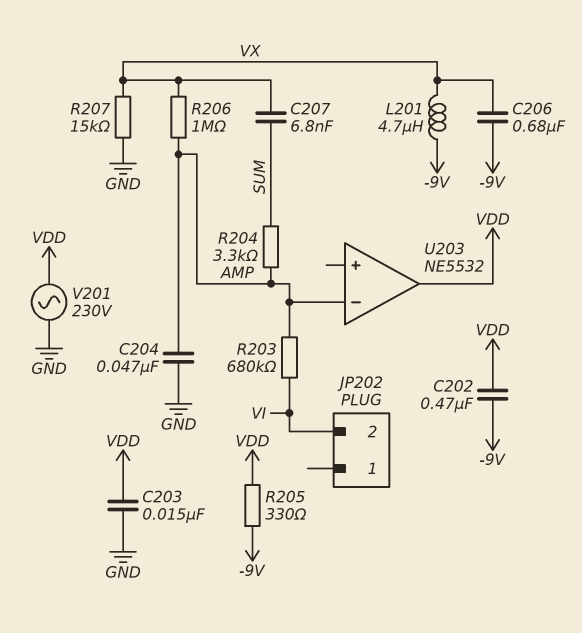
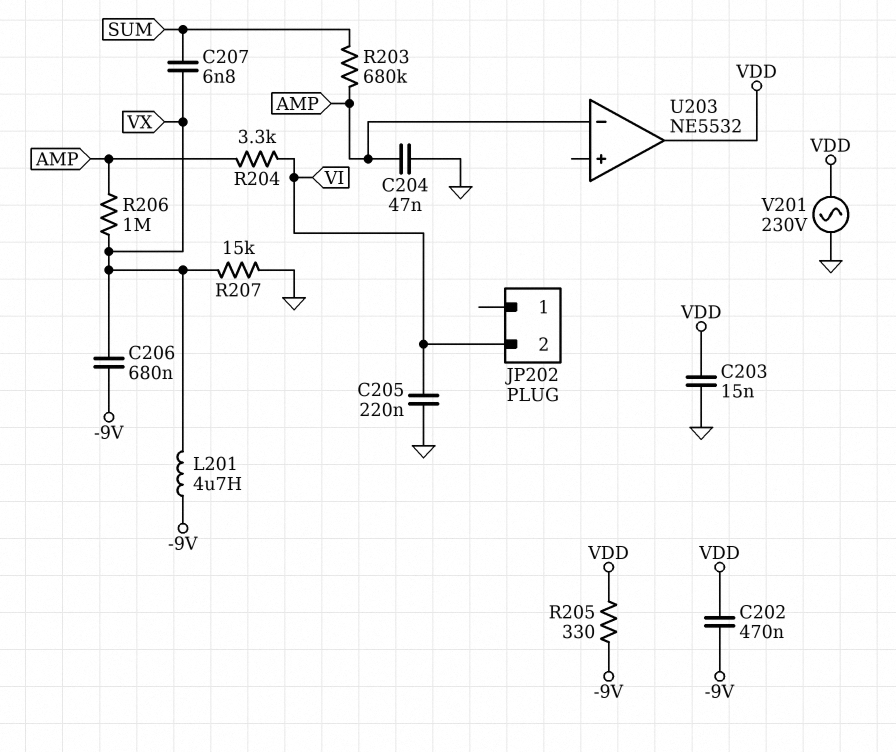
C205: none -> 220nF (GND, VI)
R203: 680k (AMP, VI) -> 680k (AMP, SUM)
R204: 3.3k (AMP, SUM) -> 3.3k (AMP, VI)

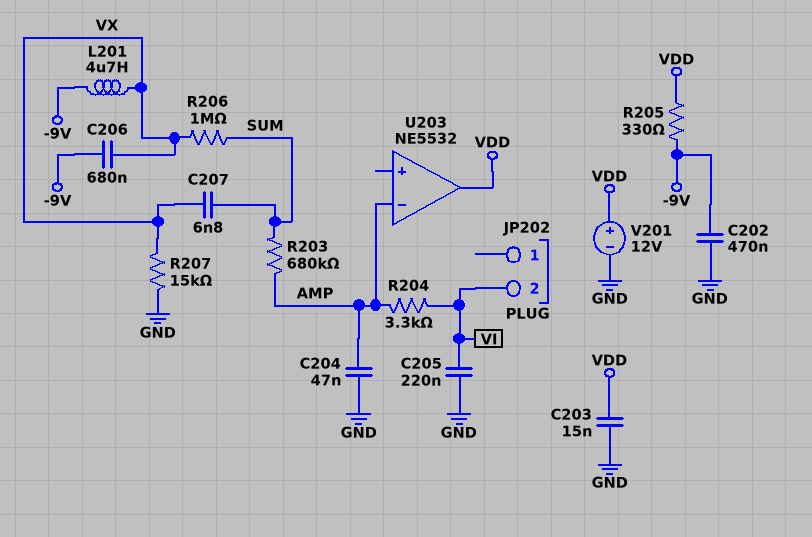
C202: 470nF (-9V, VDD) -> 470nF (-9V, GND)
R206: 1M (AMP, VX) -> 1M (SUM, VX)
V201: AC 230V (GND, VDD) -> 12V (plus VDD, minus GND)

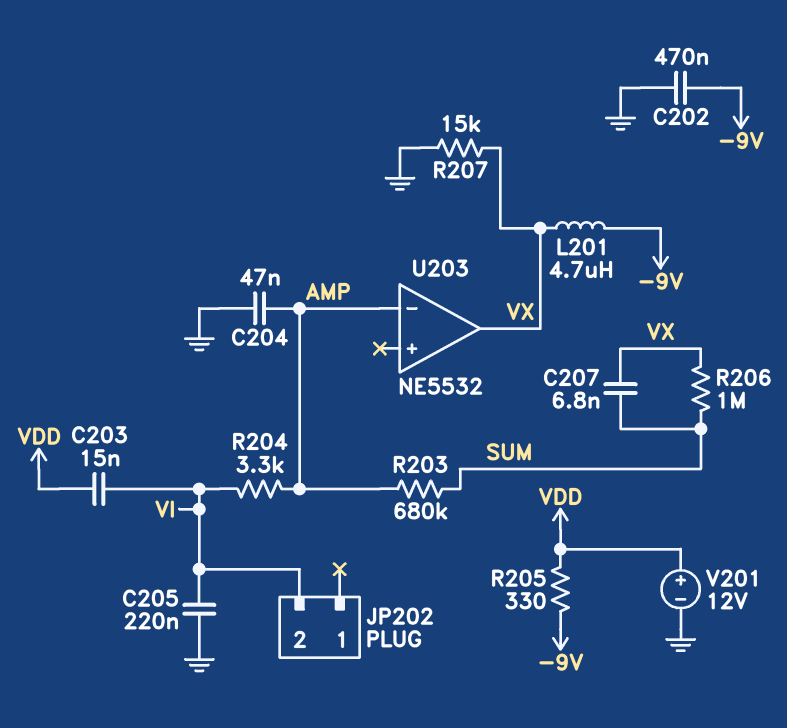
C203: 15nF (GND, VDD) -> 15nF (VDD, VI)
C206: 680nF (-9V, VX) -> none
U203 pin out: VDD -> VX

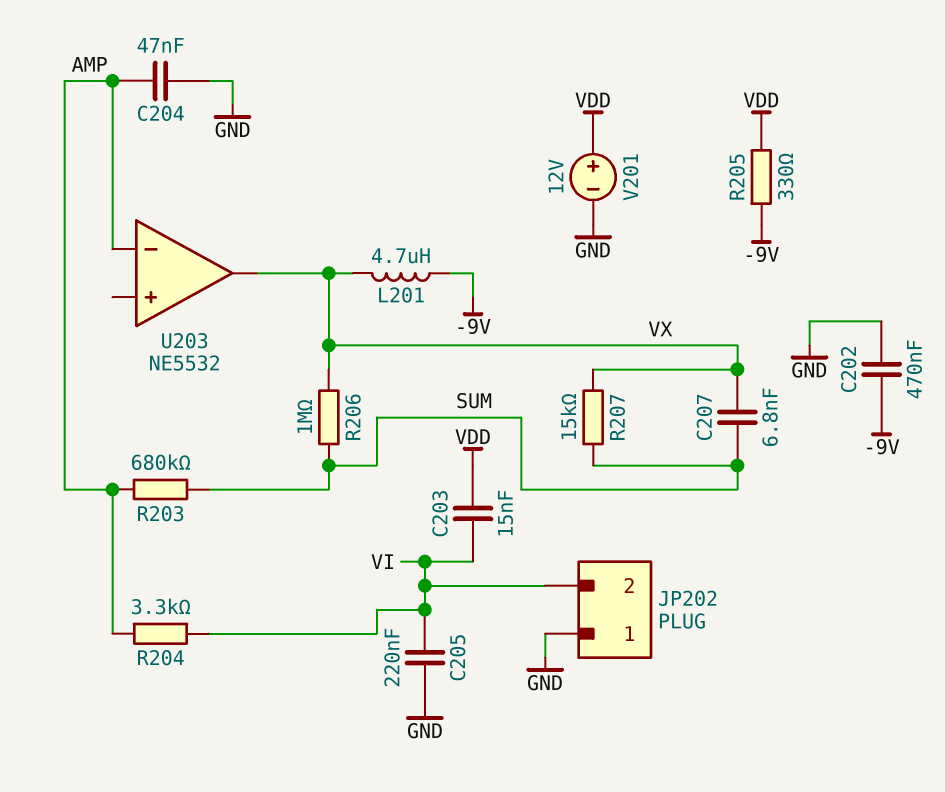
JP202 pin 1: none -> GND
R207: 15k (GND, VX) -> 15k (SUM, VX)

